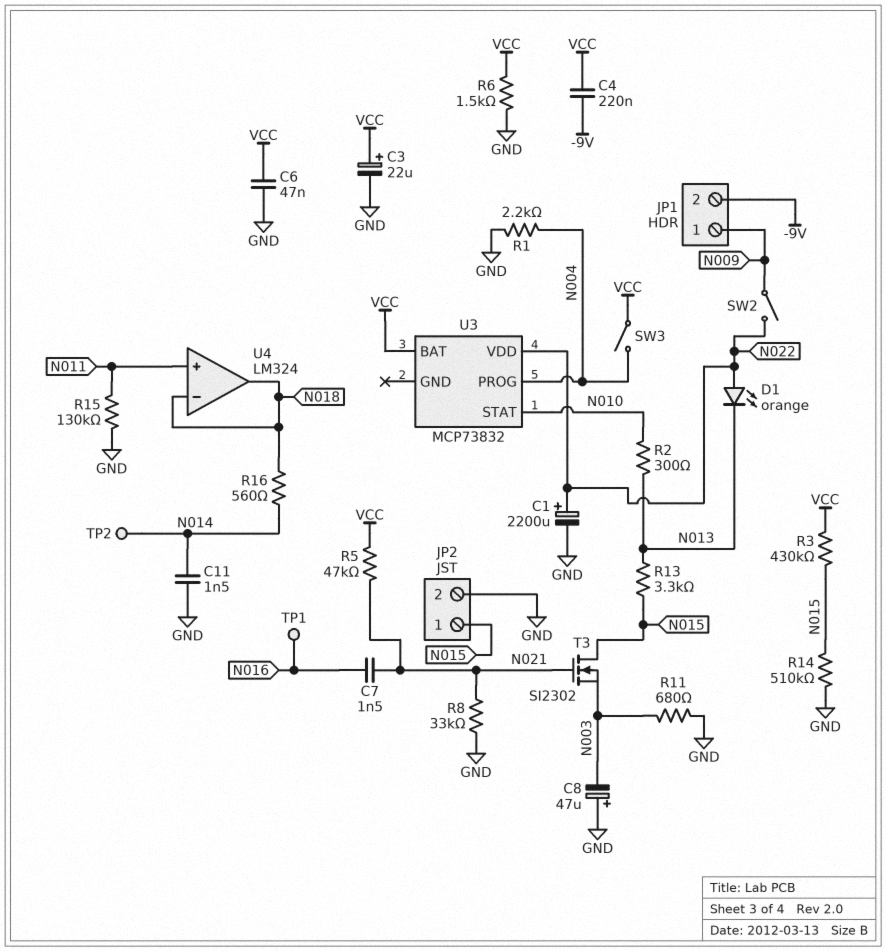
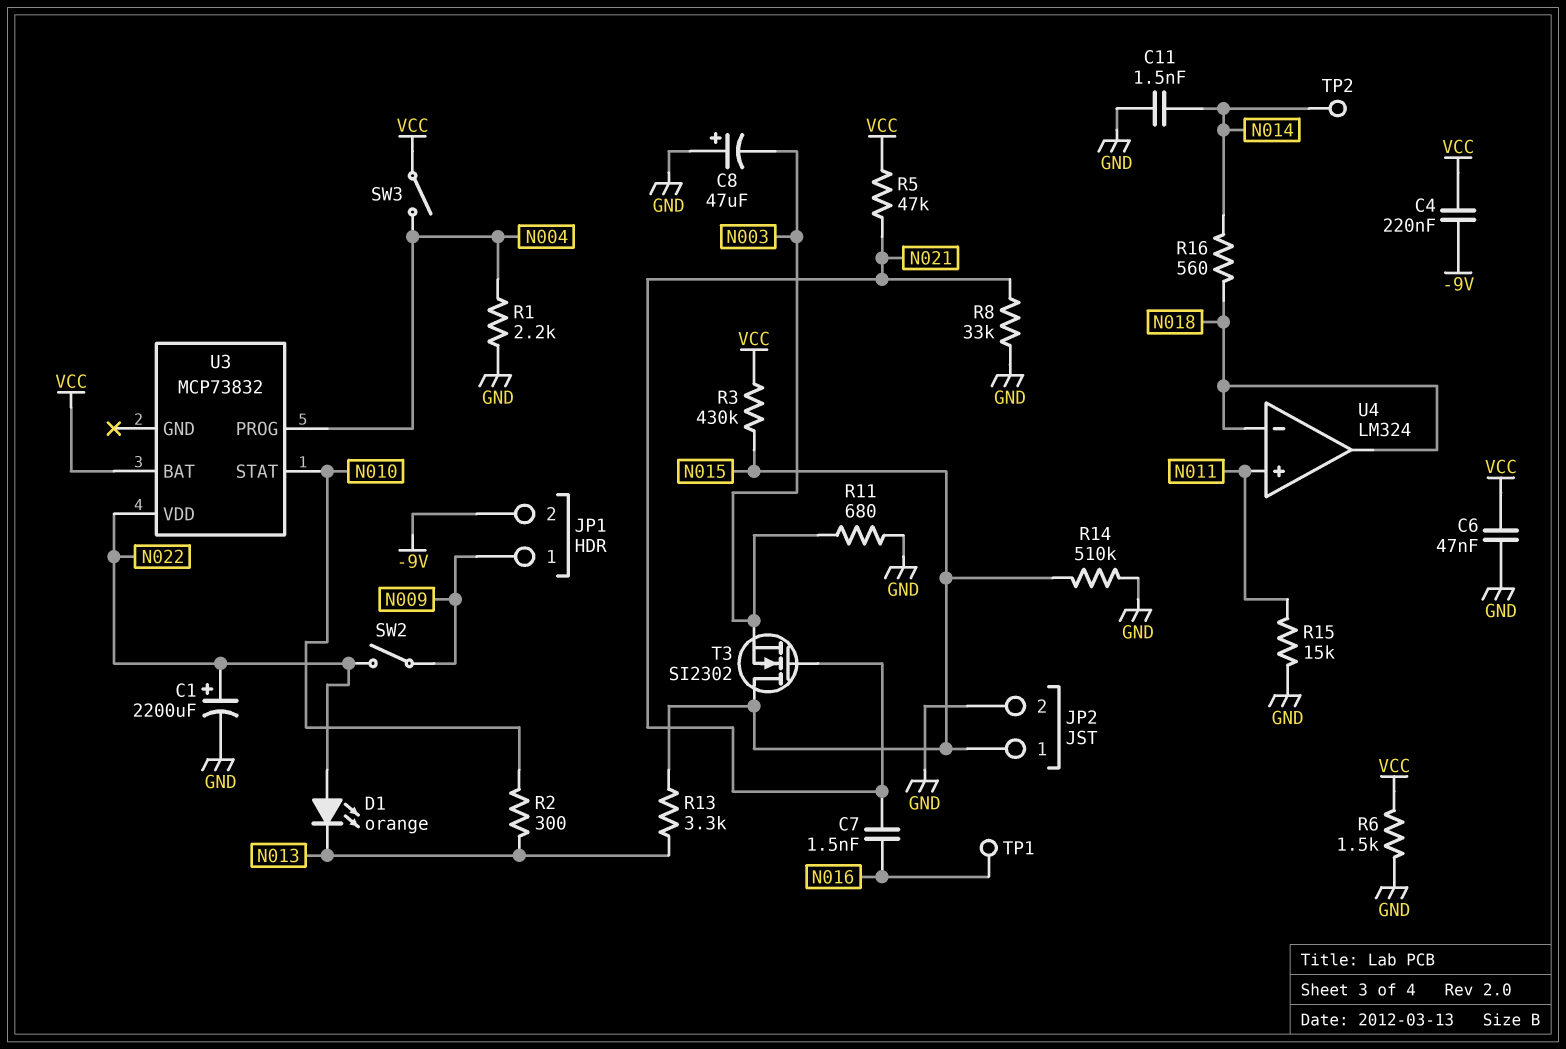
C3: 22uF (plus VCC, minus GND) -> none
R15: 130k (GND, N011) -> 15k (GND, N011)

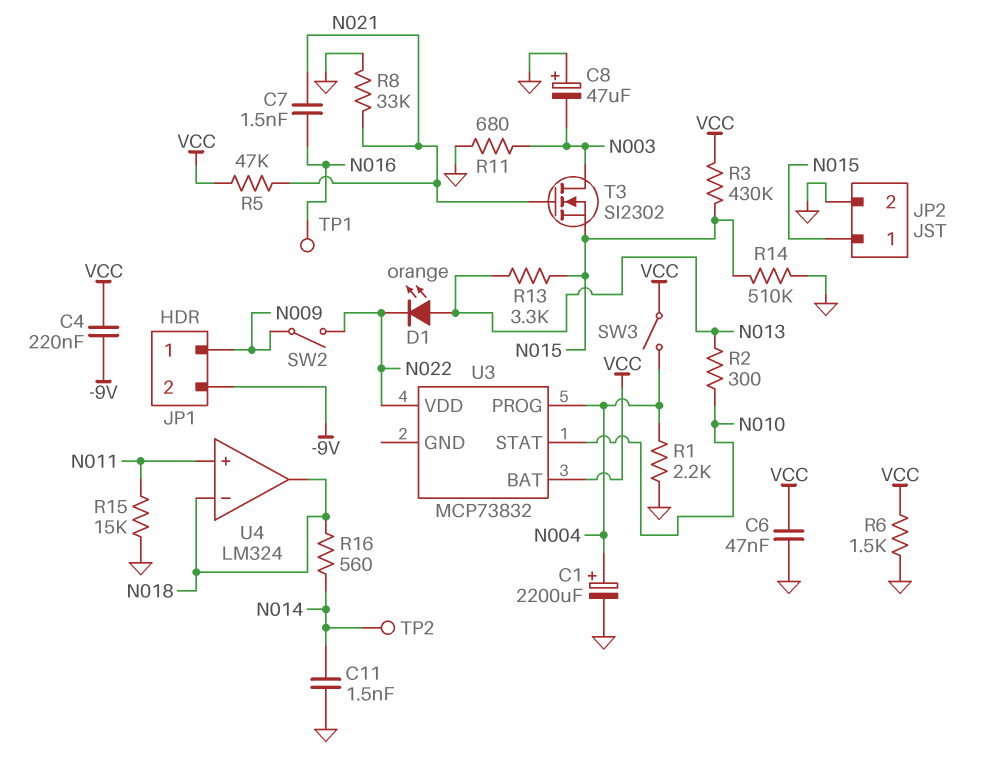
C1: 2200uF (plus N022, minus GND) -> 2200uF (plus N004, minus GND)
D1: LED orange (A N022, K N013) -> LED orange (A N013, K N022)
T3: NMOS SI2302 (G N021, D N015, S N003) -> NMOS SI2302 (G N021, D N003, S N015)

